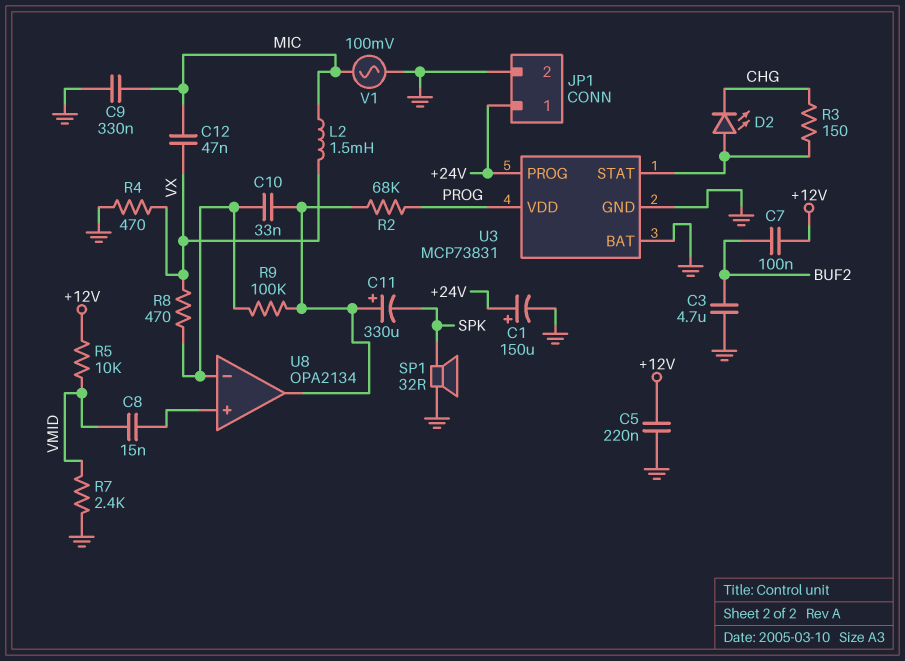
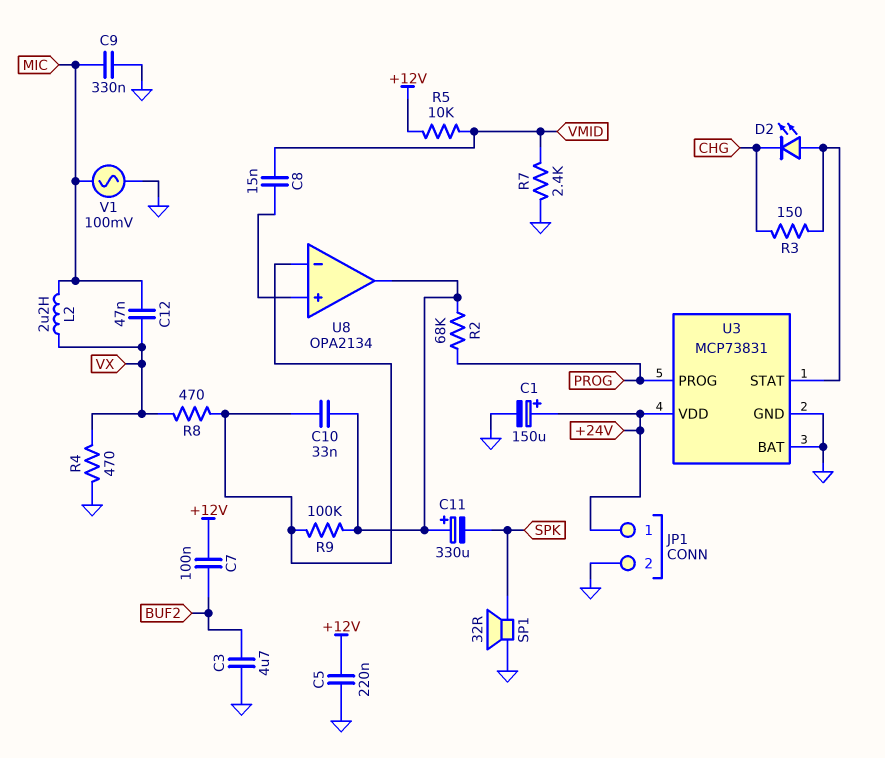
L2: 1.5mH (MIC, VX) -> 2.2uH (MIC, VX)
U3 pin PROG: +24V -> PROG
U3 pin VDD: PROG -> +24V

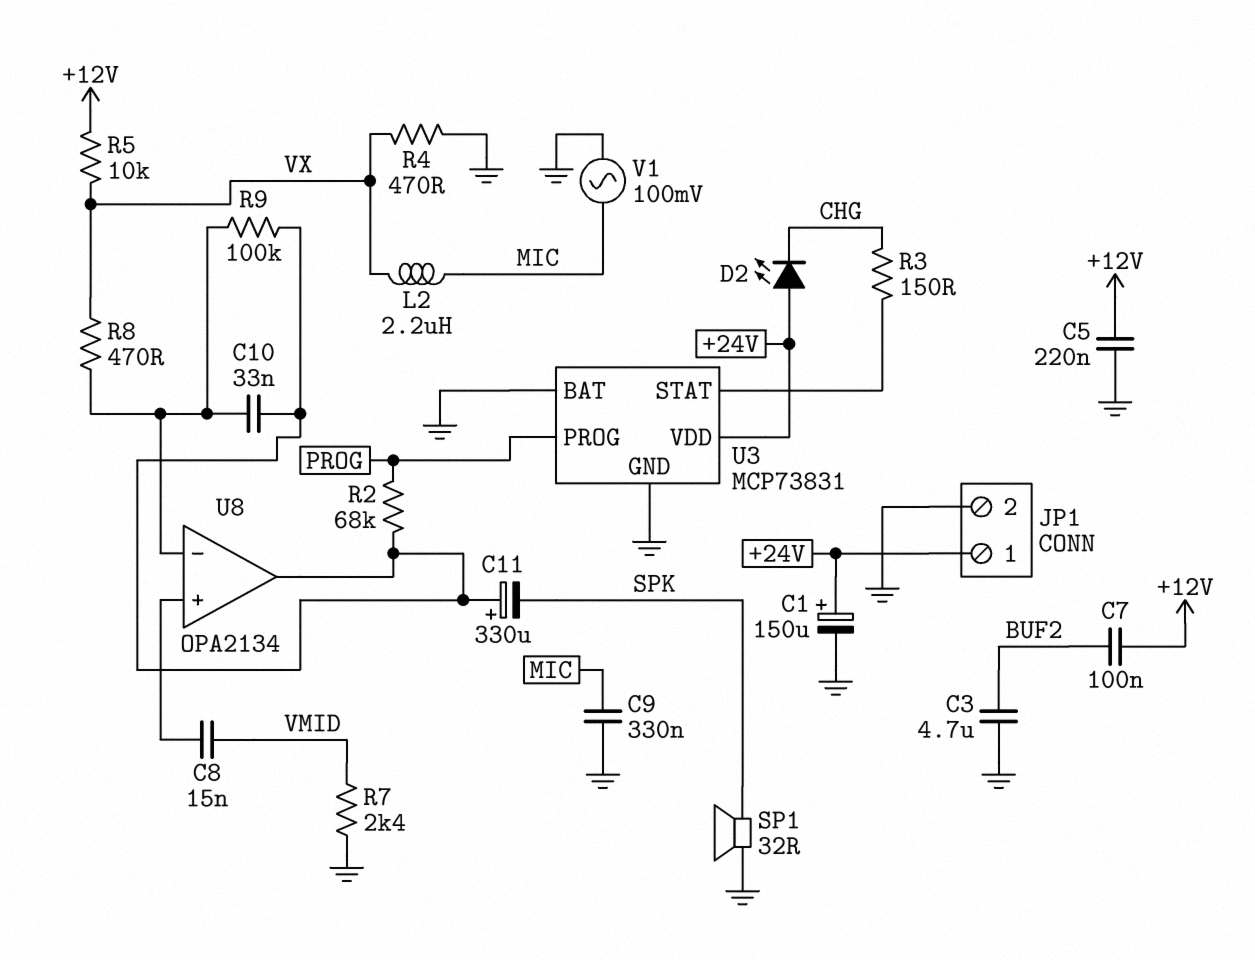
C12: 47nF (MIC, VX) -> none
D2: LED (A U3/STAT, K CHG) -> LED (A +24V, K CHG)
R5: 10k (+12V, VMID) -> 10k (+12V, VX)

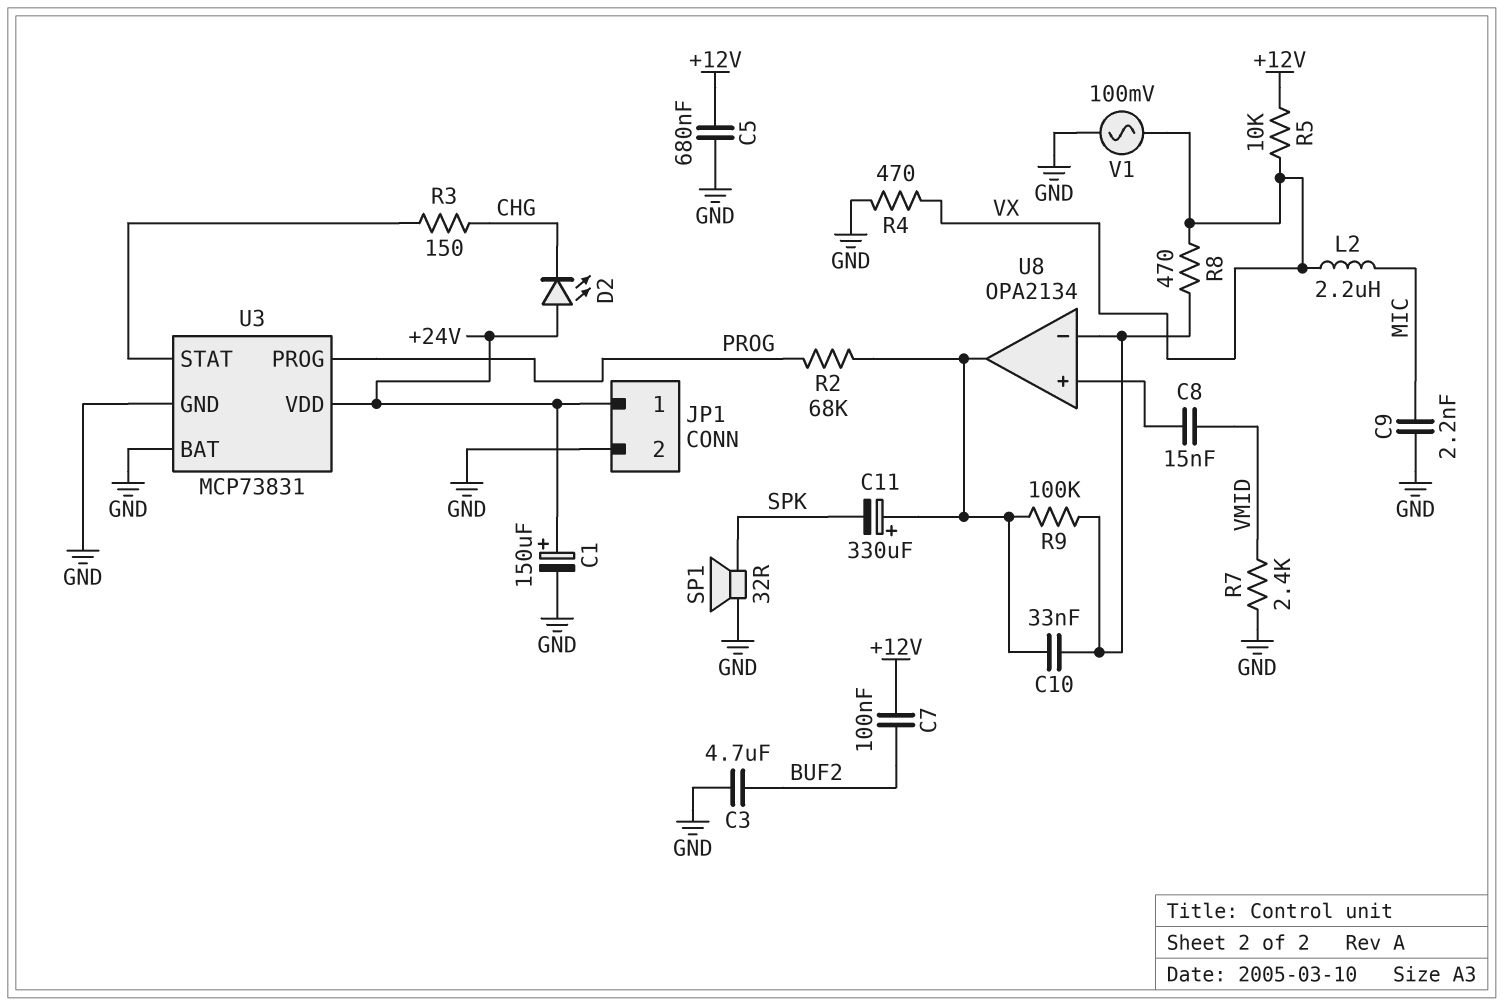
C5: 220nF (+12V, GND) -> 680nF (+12V, GND)
C9: 330nF (GND, MIC) -> 2.2nF (GND, MIC)
V1: AC 100mV (GND, MIC) -> AC 100mV (GND, VX)

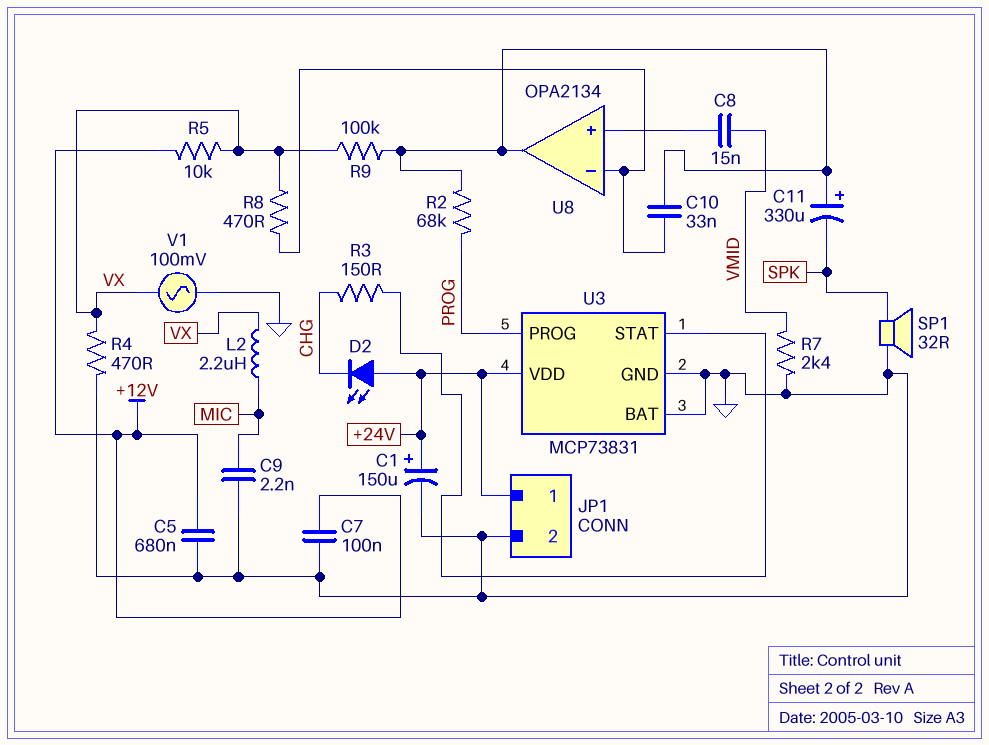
C3: 4.7uF (BUF2, GND) -> none
C7: 100nF (+12V, BUF2) -> 100nF (+12V, GND)
R9: 100k (U8/in-, U8/out) -> 100k (U8/out, VX)

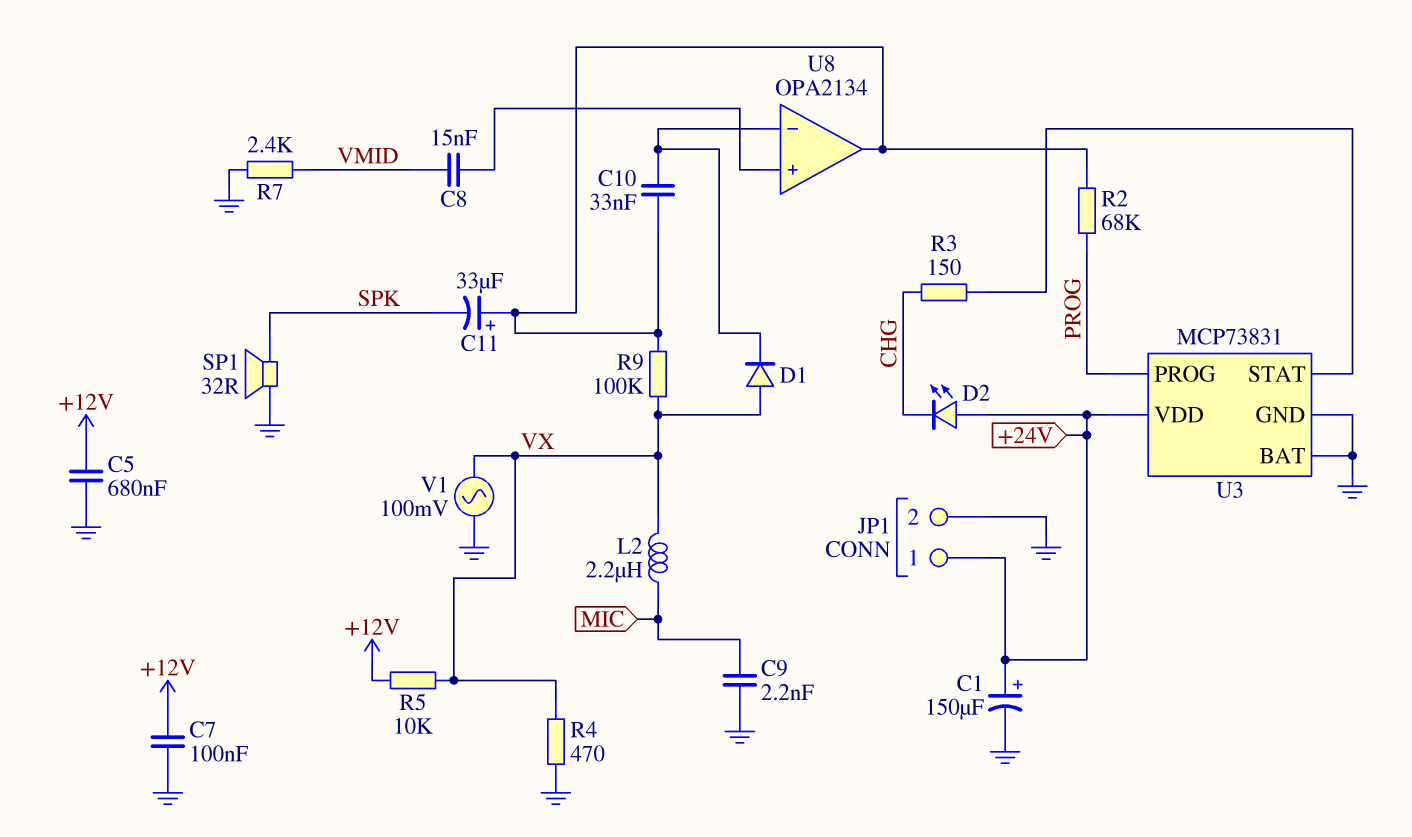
C11: 330uF (plus U8/out, minus SPK) -> 33uF (plus U8/out, minus SPK)
D1: none -> diode (A VX, K U8/in-)
R8: 470 (U8/in-, VX) -> none

